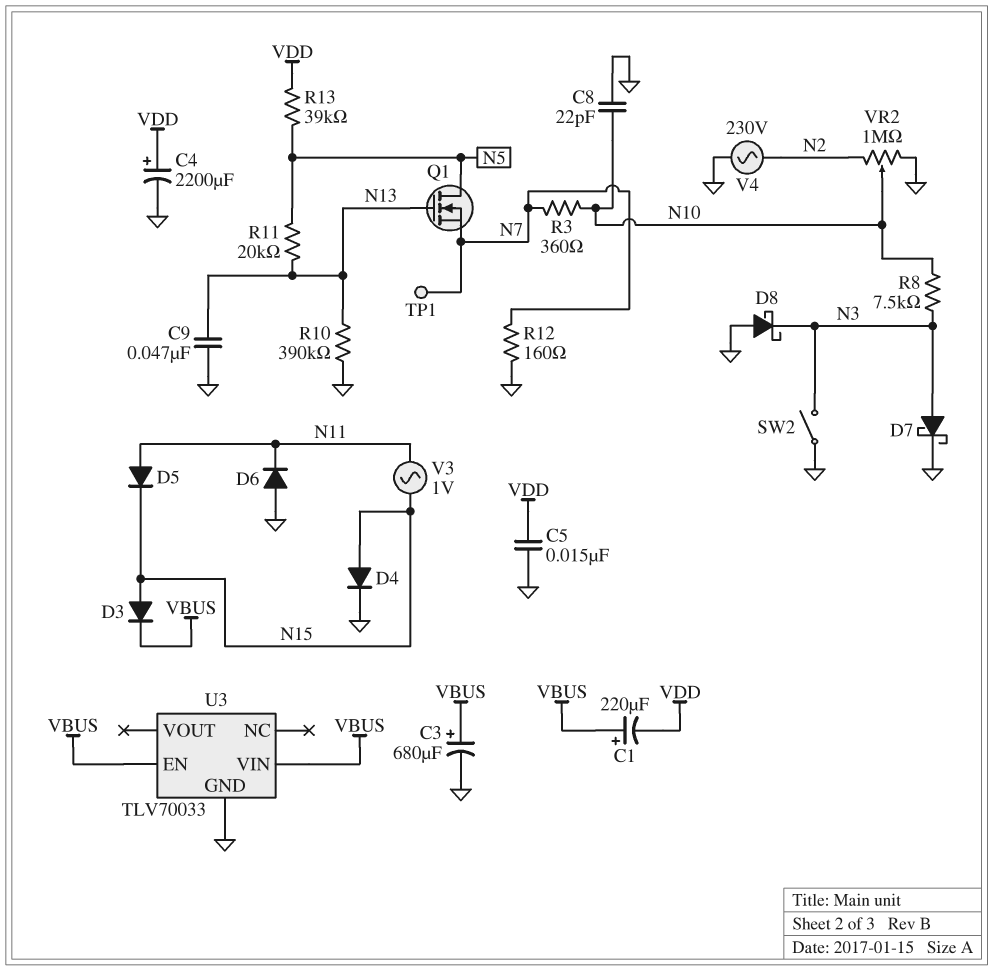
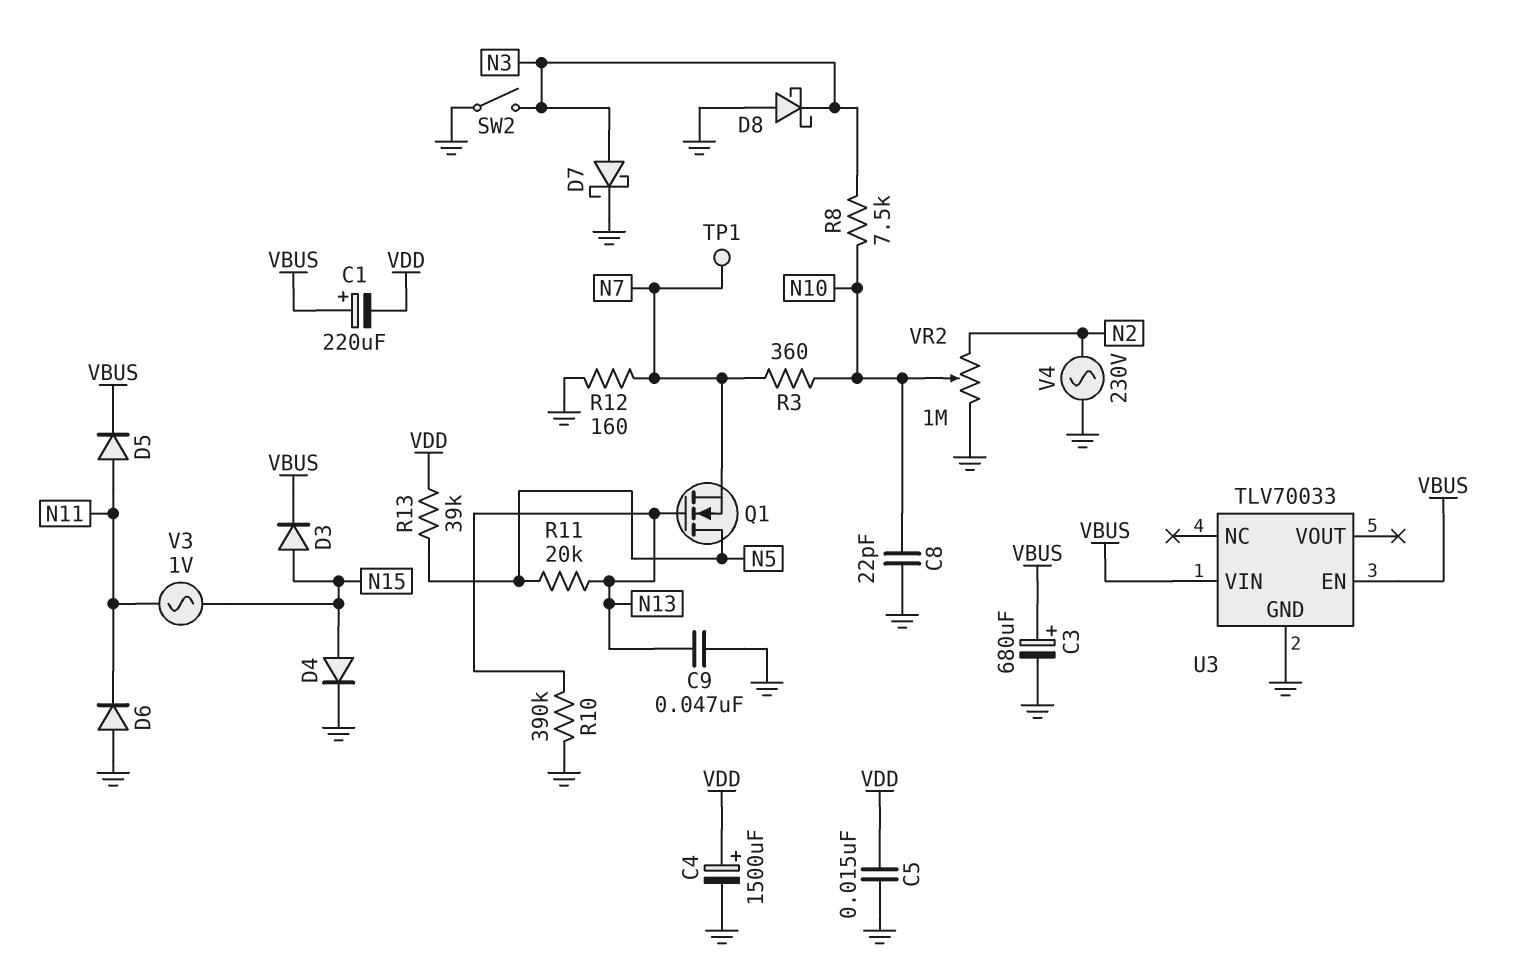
C4: 2200uF (plus VDD, minus GND) -> 1500uF (plus VDD, minus GND)
D5: diode (A N11, K N15) -> diode (A N11, K VBUS)

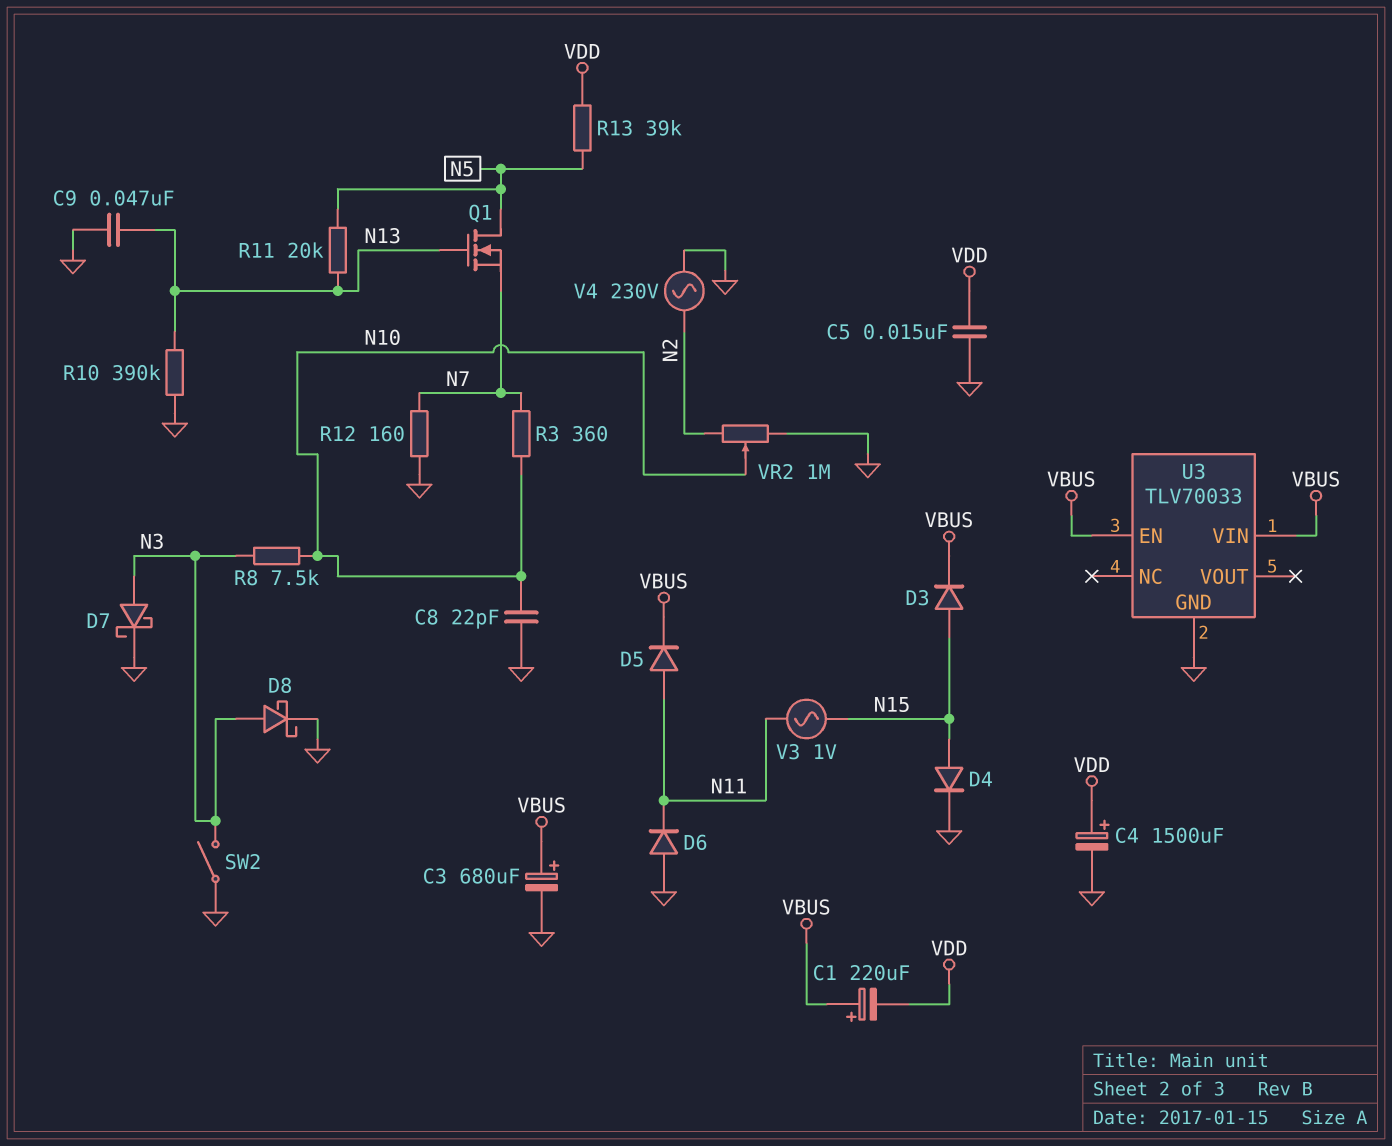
D8: schottky (A GND, K N3) -> schottky (A N3, K GND)
TP1: test point (N7) -> none

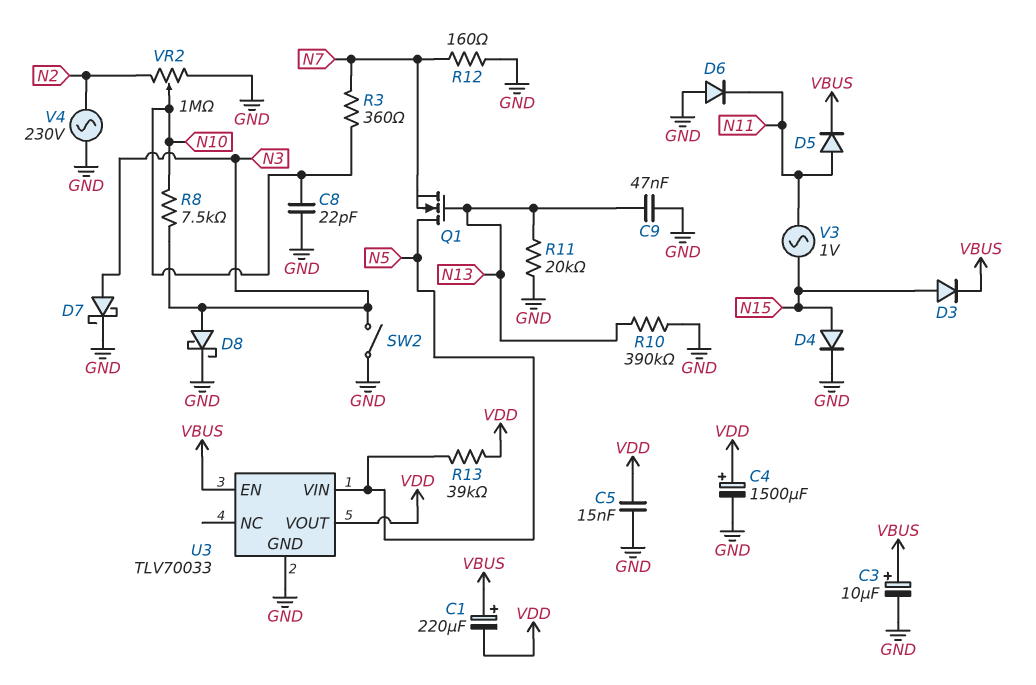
C3: 680uF (plus VBUS, minus GND) -> 10uF (plus VBUS, minus GND)
R11: 20k (N5, N13) -> 20k (GND, N13)
U3 pin VIN: VBUS -> N5
U3 pin VOUT: none -> VDD

